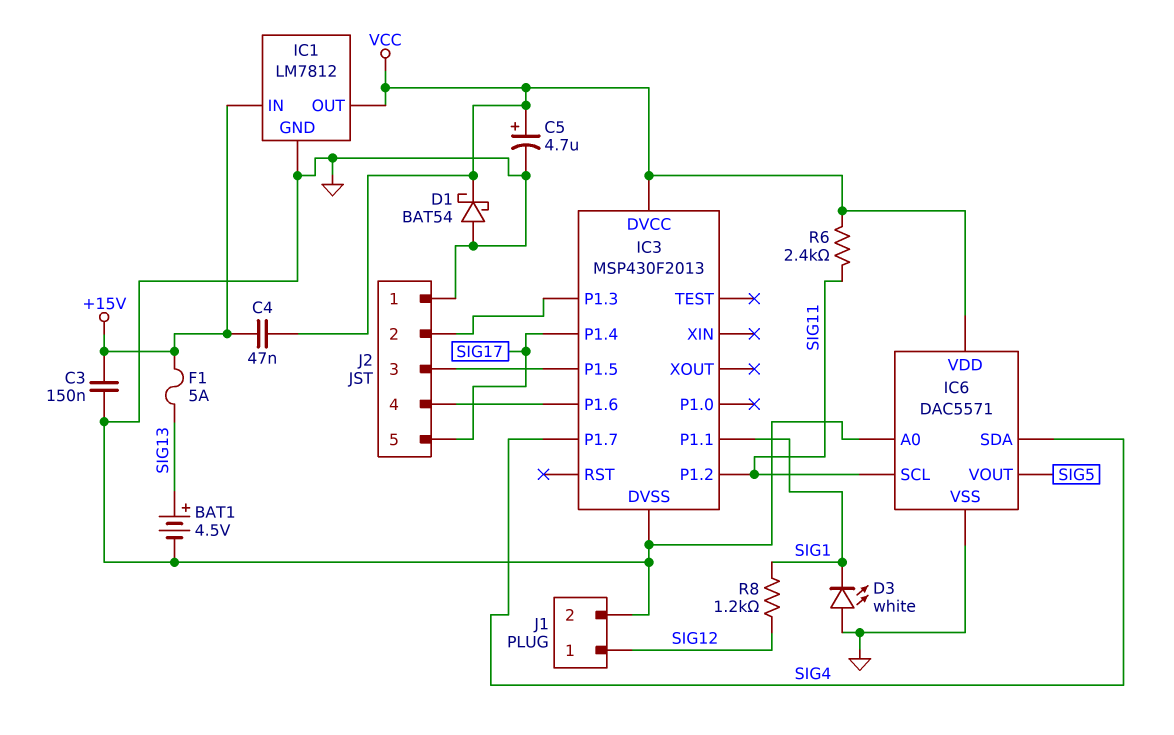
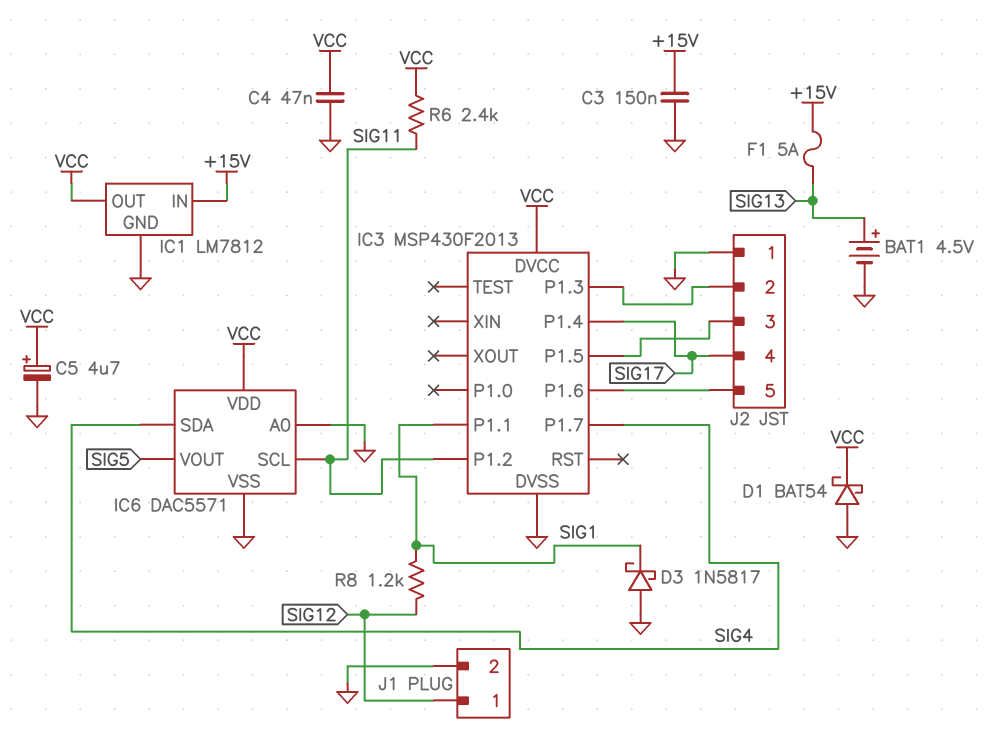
C4: 47nF (+15V, VCC) -> 47nF (GND, VCC)
D3: LED white (A GND, K SIG1) -> schottky 1N5817 (A GND, K SIG1)
J2 pin 4: IC3/P1.6 -> SIG17
J2 pin 5: SIG17 -> IC3/P1.6

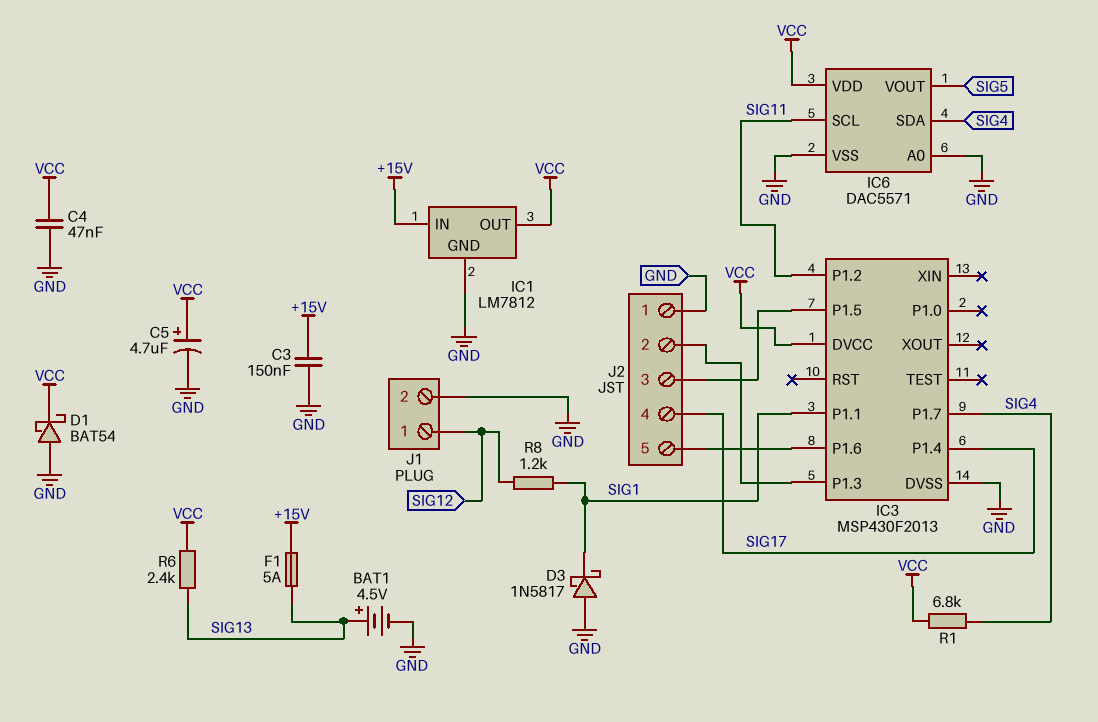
R1: none -> 6.8k (SIG4, VCC)
R6: 2.4k (SIG11, VCC) -> 2.4k (SIG13, VCC)

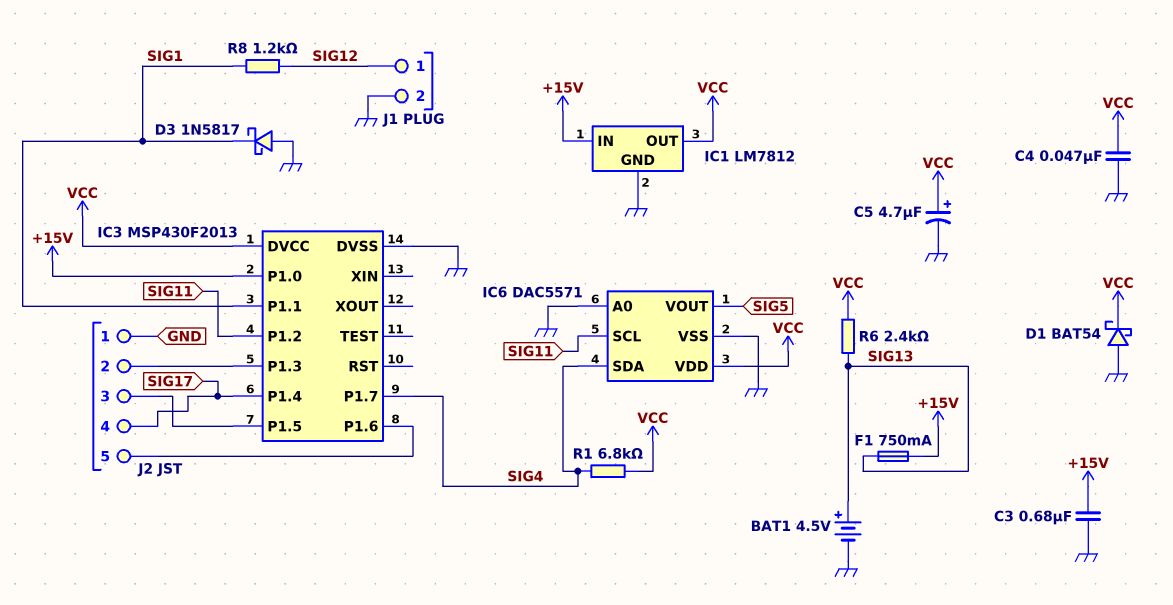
C3: 150nF (+15V, GND) -> 680nF (+15V, GND)
F1: 5A (+15V, SIG13) -> 750mA (+15V, SIG13)
IC3 pin P1.0: none -> +15V

